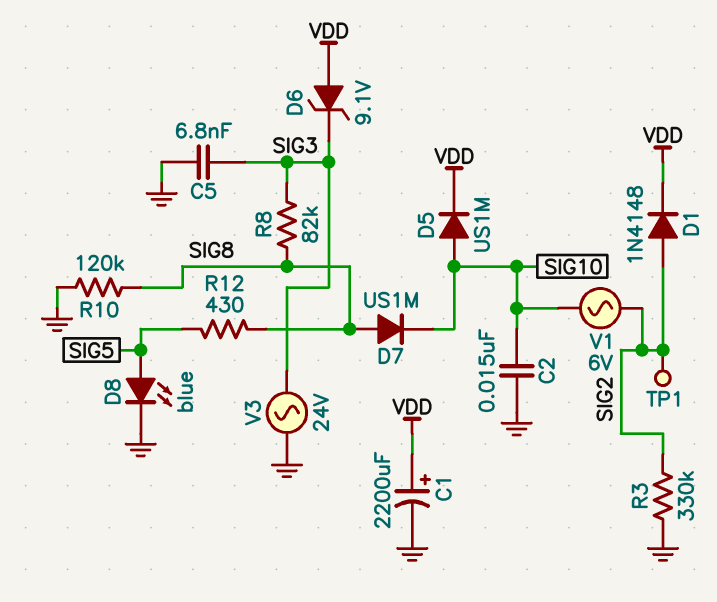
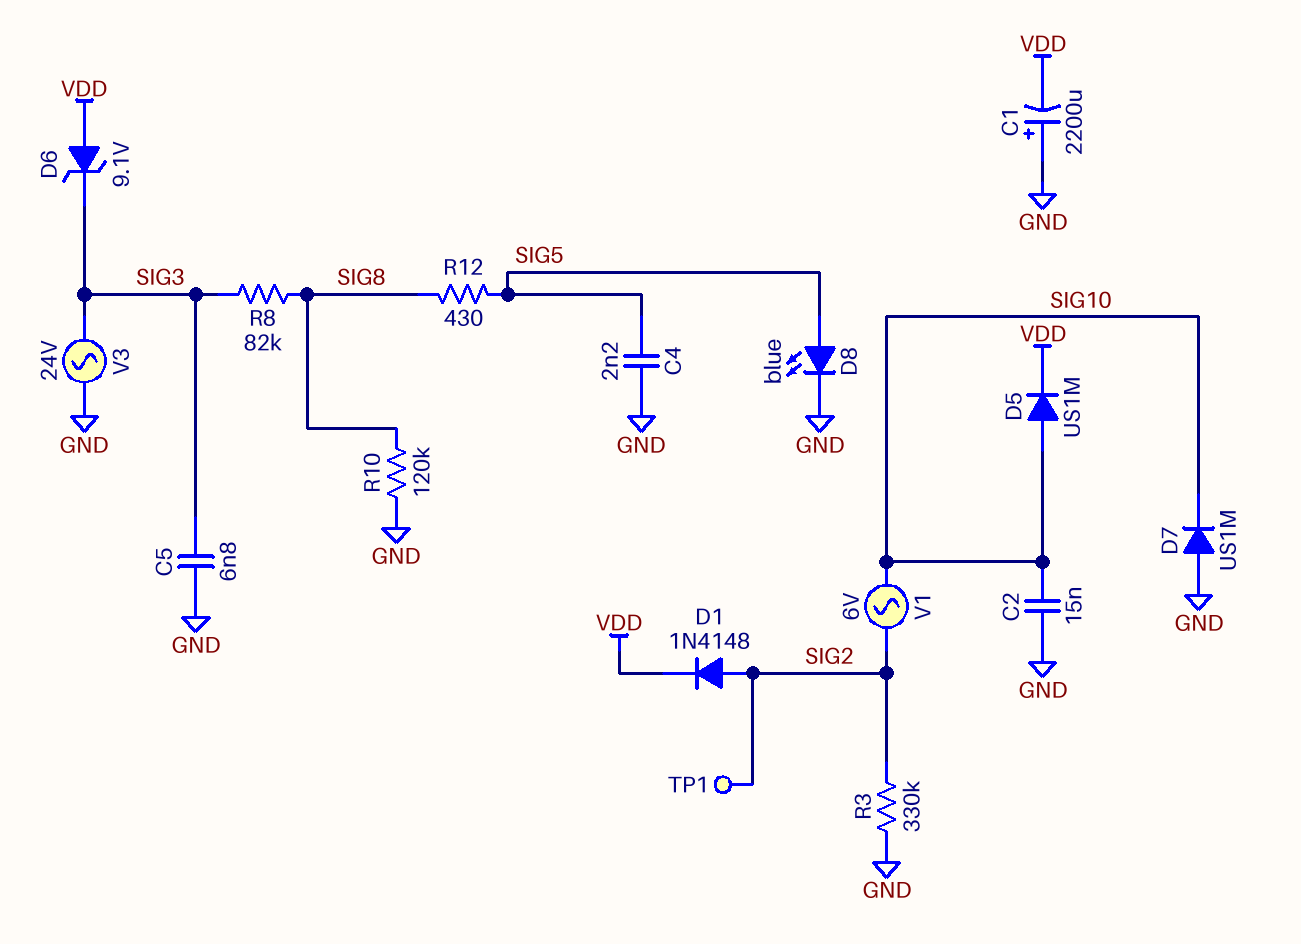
C1: 2200uF (plus VDD, minus GND) -> 2200uF (plus GND, minus VDD)
C4: none -> 2.2nF (GND, SIG5)
D7: diode US1M (A SIG8, K SIG10) -> diode US1M (A GND, K SIG10)

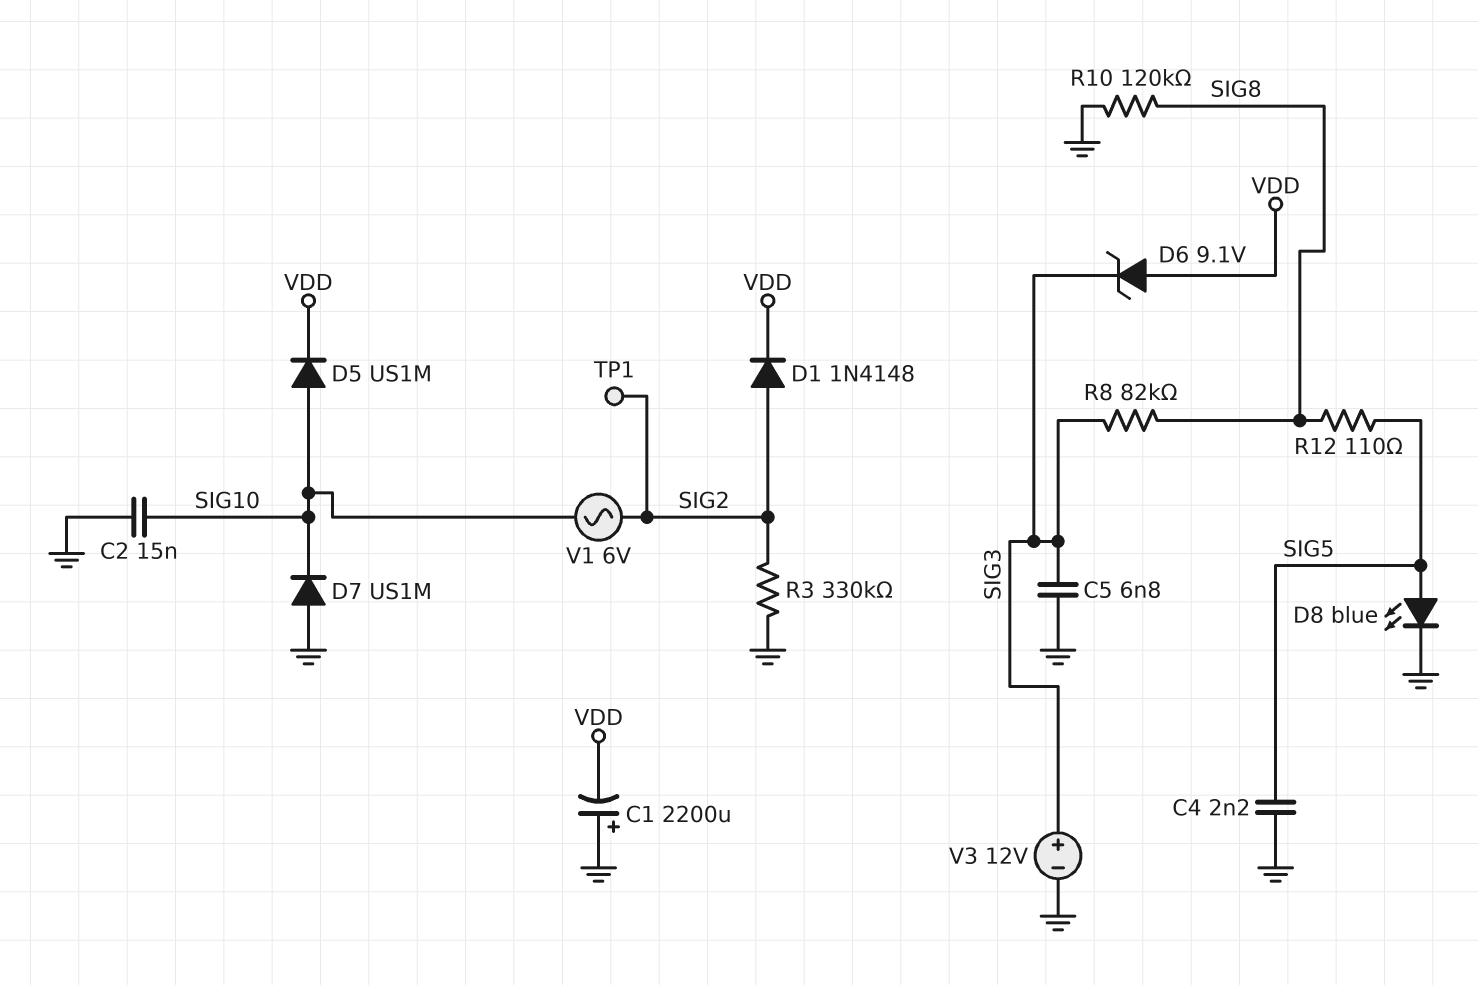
R12: 430 (SIG5, SIG8) -> 110 (SIG5, SIG8)
V3: AC 24V (GND, SIG3) -> 12V (plus SIG3, minus GND)

